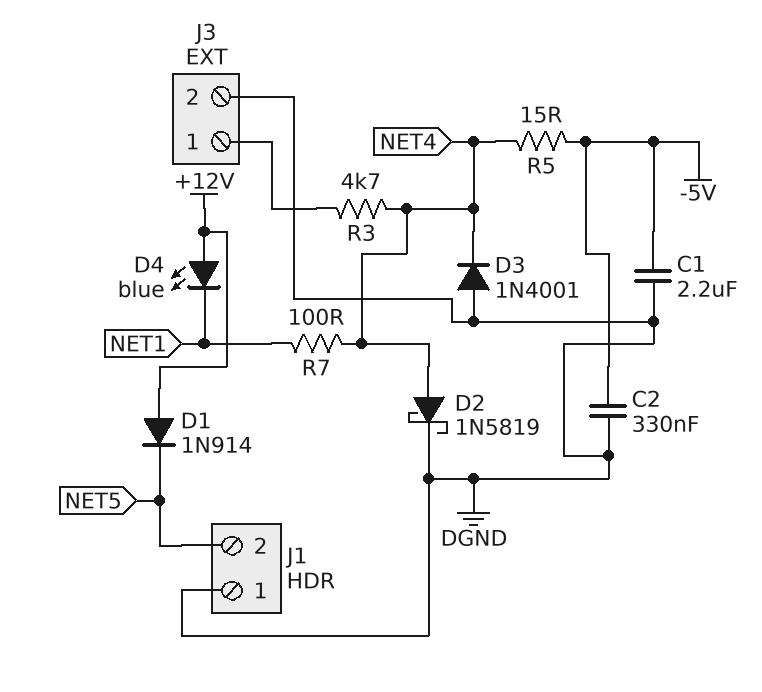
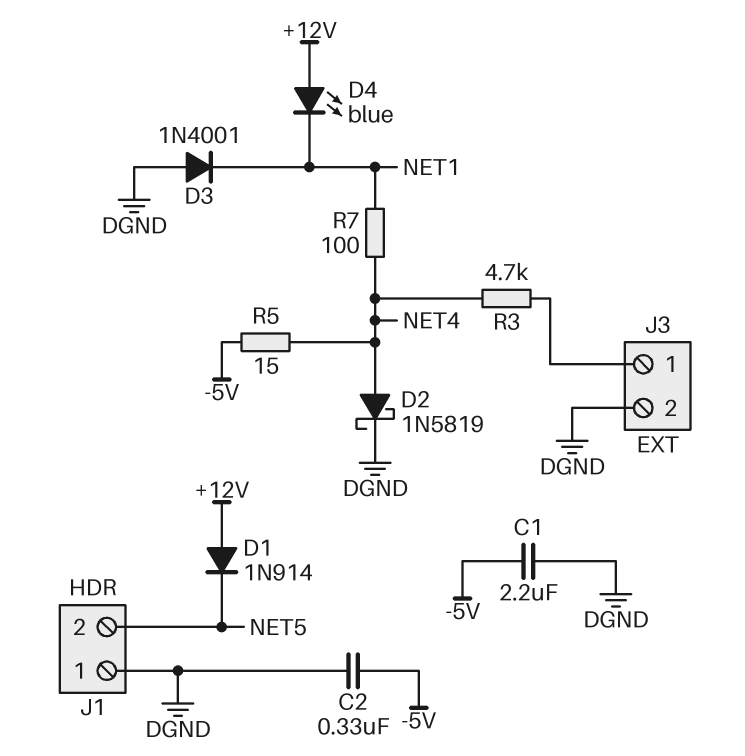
D3: diode 1N4001 (A DGND, K NET4) -> diode 1N4001 (A DGND, K NET1)

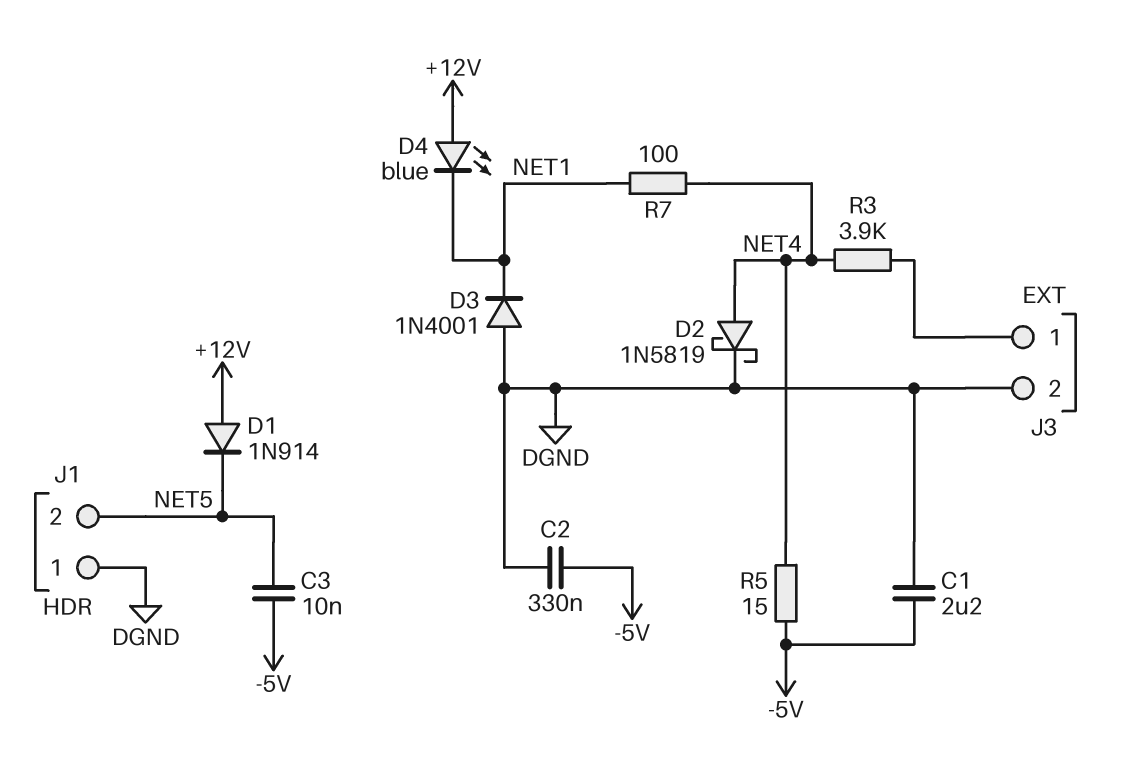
C3: none -> 10nF (-5V, NET5)
R3: 4.7k (J3/1, NET4) -> 3.9k (J3/1, NET4)

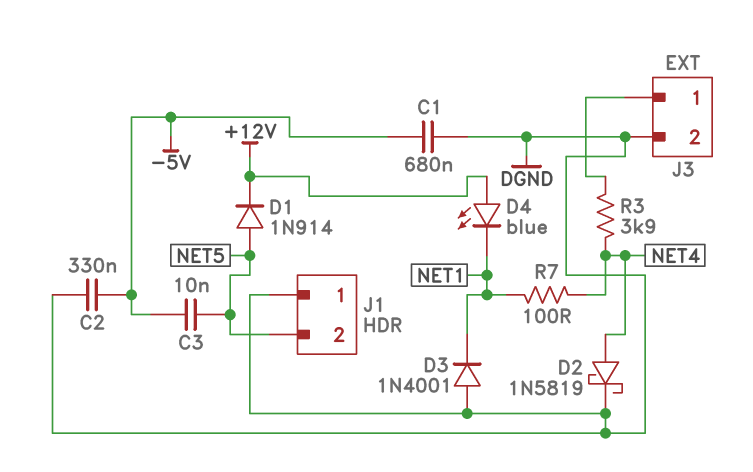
C1: 2.2uF (-5V, DGND) -> 680nF (-5V, DGND)
D1: diode 1N914 (A +12V, K NET5) -> diode 1N914 (A NET5, K +12V)
R5: 15 (-5V, NET4) -> none

